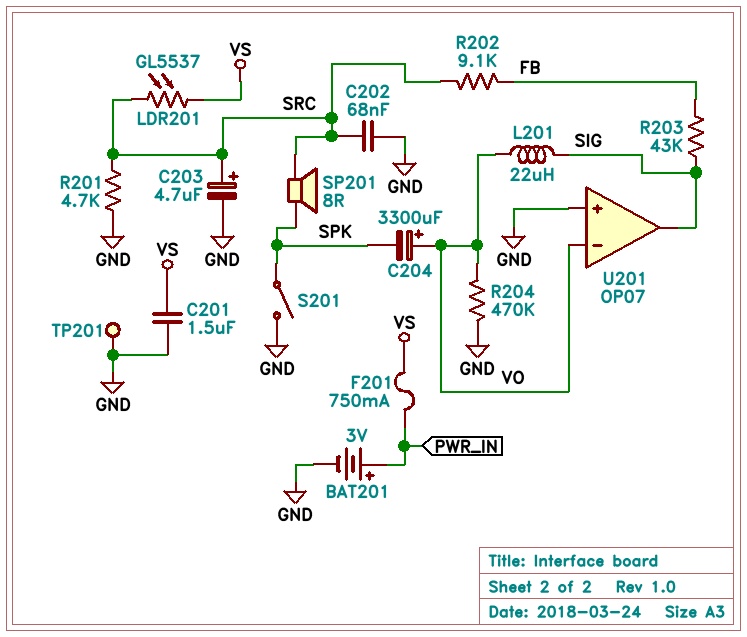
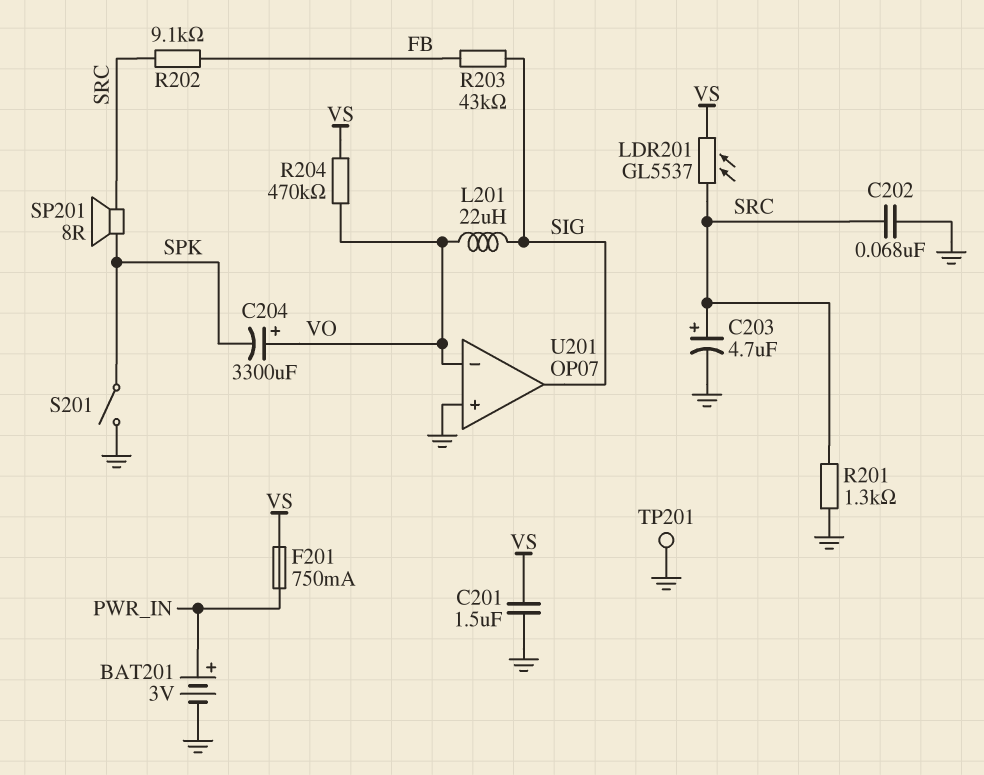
R201: 4.7k (GND, SRC) -> 1.3k (GND, SRC)
R204: 470k (GND, VO) -> 470k (VO, VS)

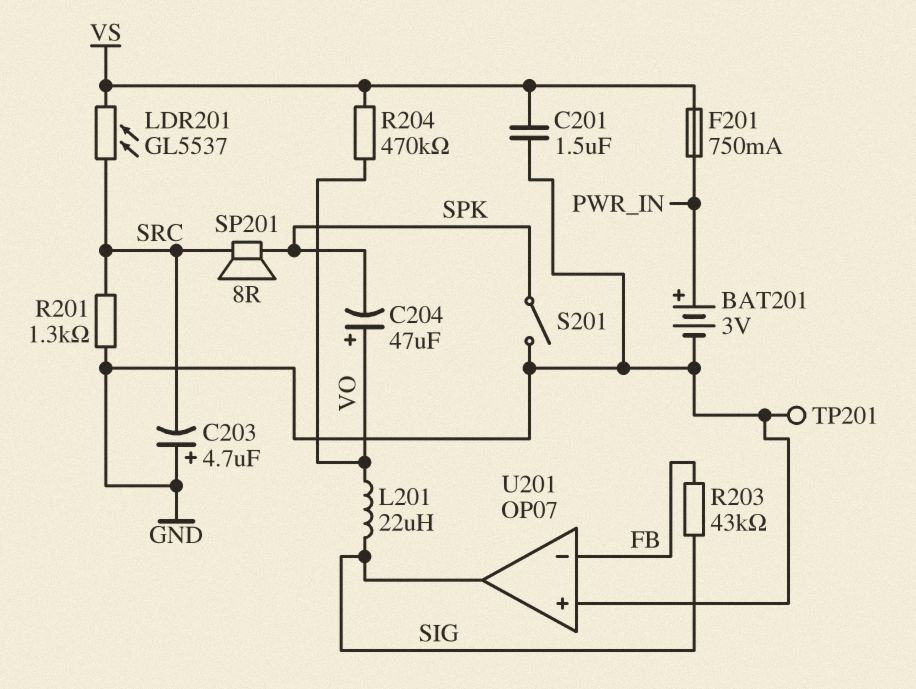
C202: 68nF (GND, SRC) -> none
C203: 4.7uF (plus SRC, minus GND) -> 4.7uF (plus GND, minus SRC)
C204: 3300uF (plus VO, minus SPK) -> 47uF (plus VO, minus SPK)
R202: 9.1k (FB, SRC) -> none
U201 pin in-: VO -> FB

